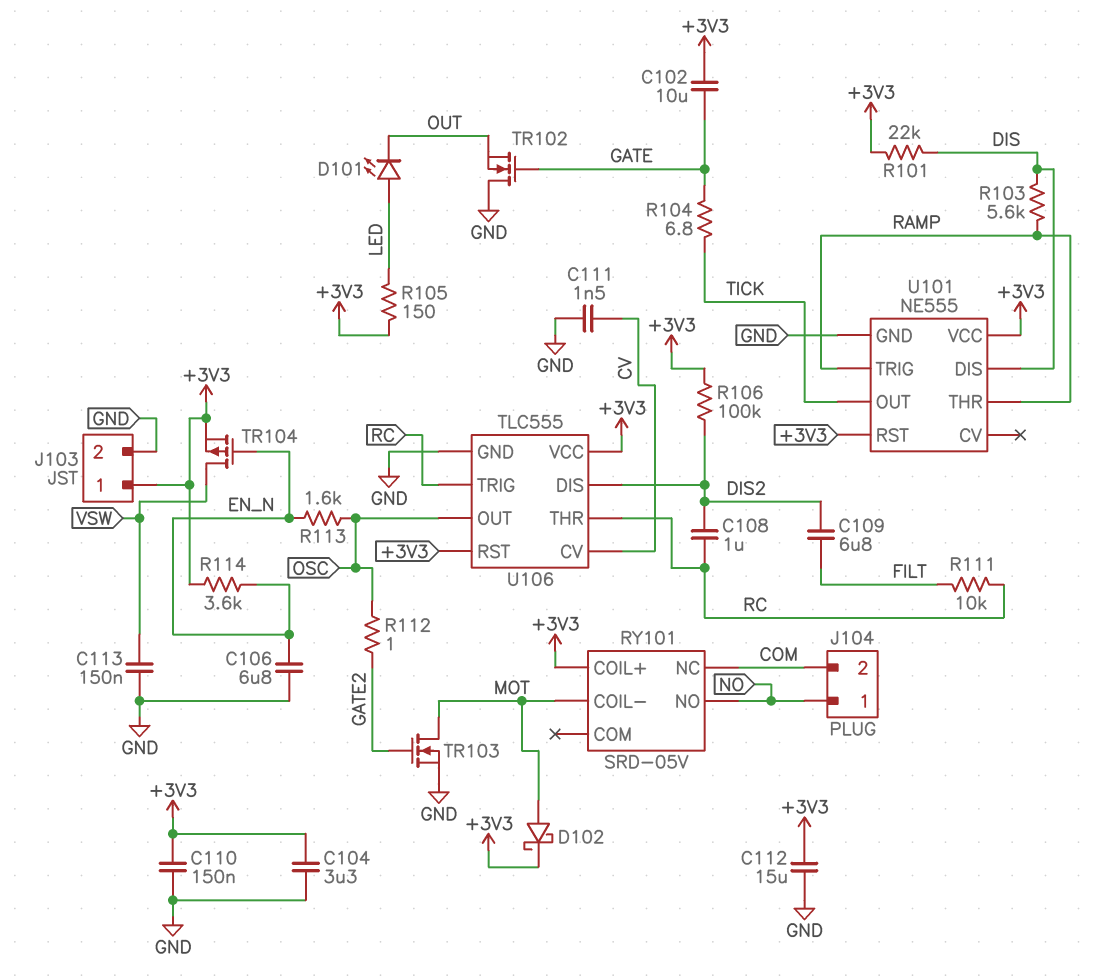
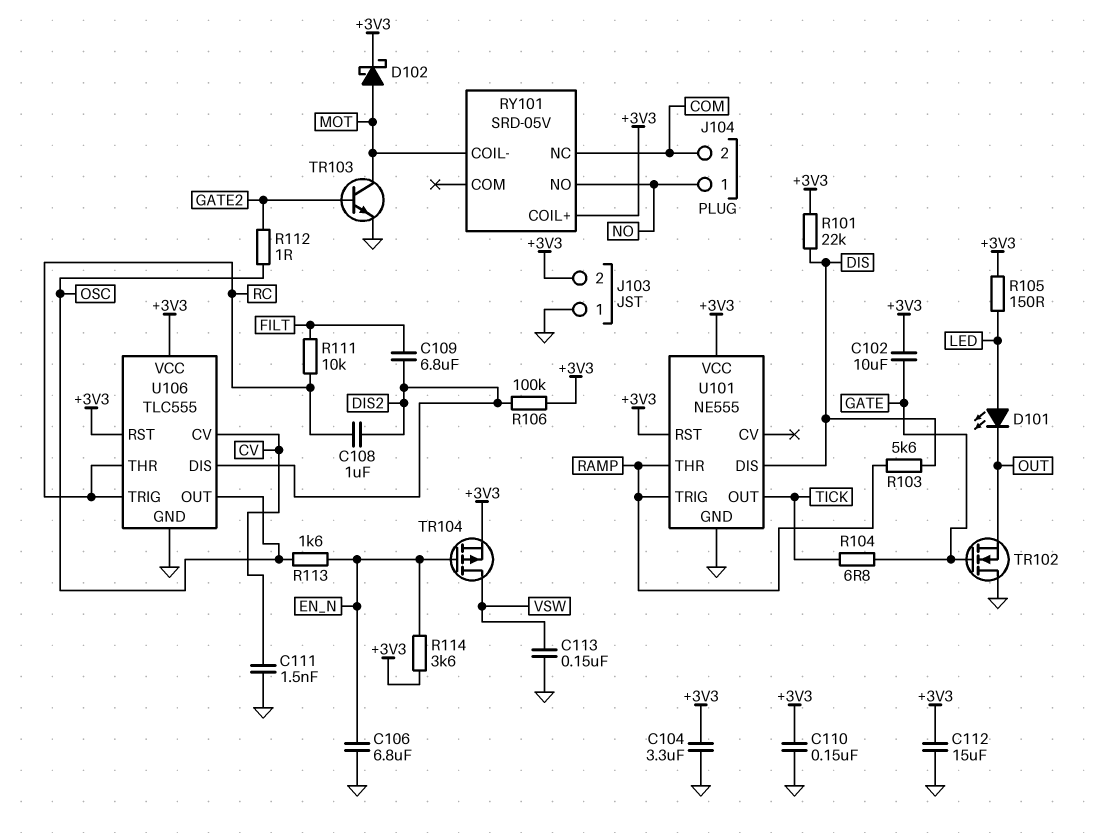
J103 pin 1: +3V3 -> GND
J103 pin 2: GND -> +3V3
TR103: NMOS (G GATE2, D MOT, S GND) -> NPN (B GATE2, C MOT, E GND)

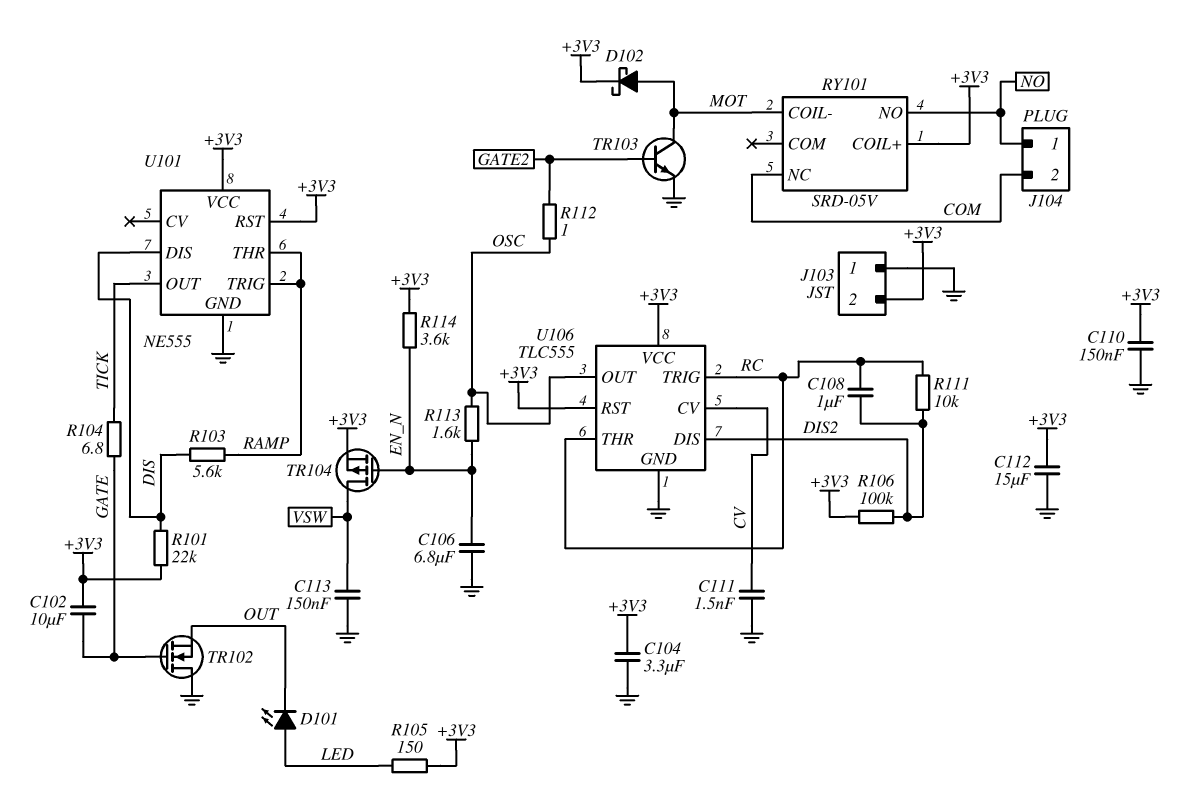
C109: 6.8uF (DIS2, FILT) -> none
R111: 10k (FILT, RC) -> 10k (DIS2, RC)

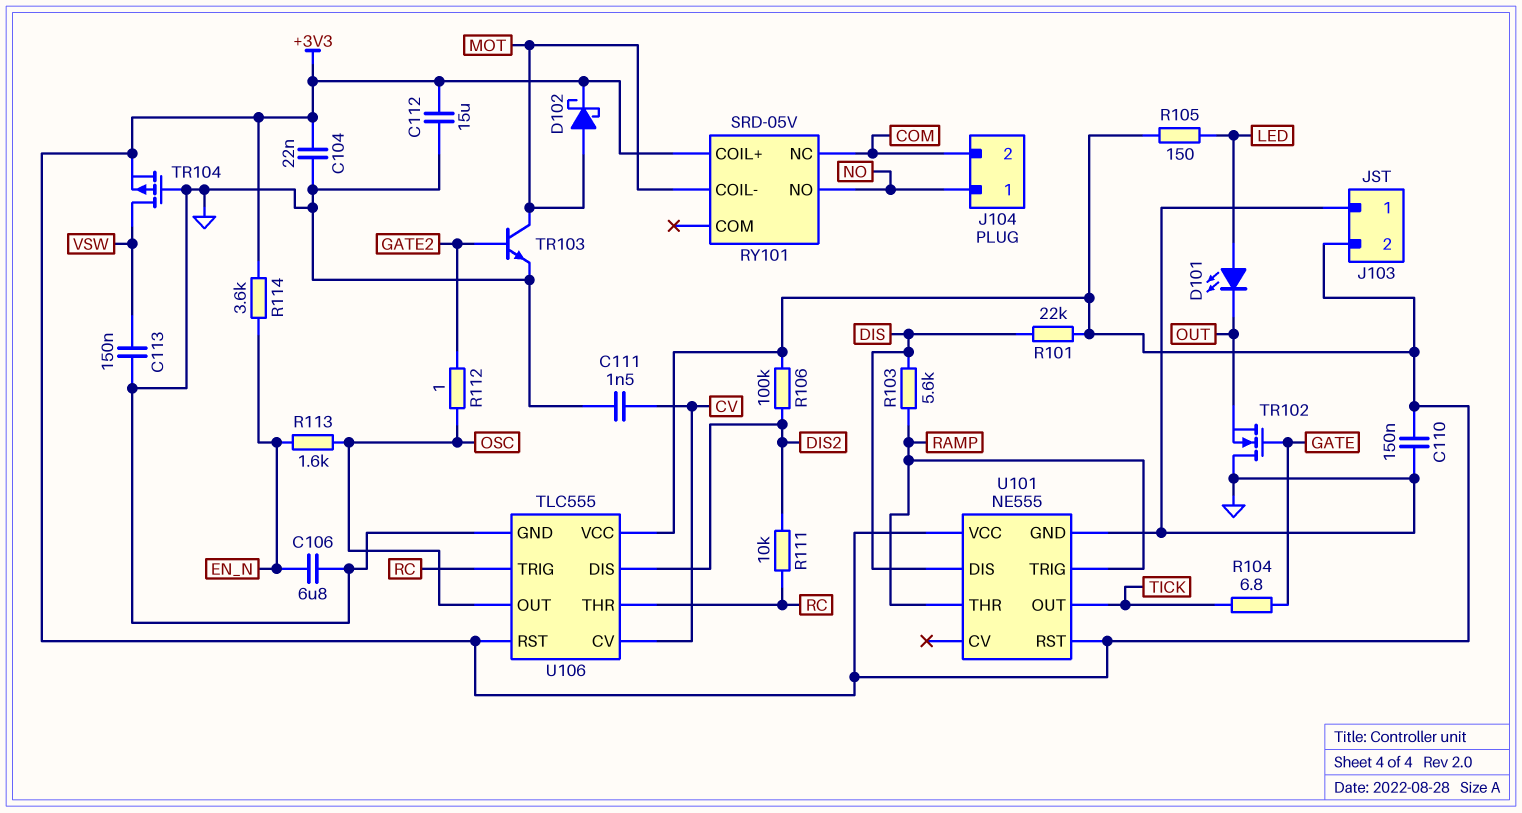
C102: 10uF (+3V3, GATE) -> none
C104: 3.3uF (+3V3, GND) -> 22nF (+3V3, GND)
C108: 1uF (DIS2, RC) -> none
TR104: PMOS (G EN_N, D VSW, S +3V3) -> PMOS (G GND, D VSW, S +3V3)

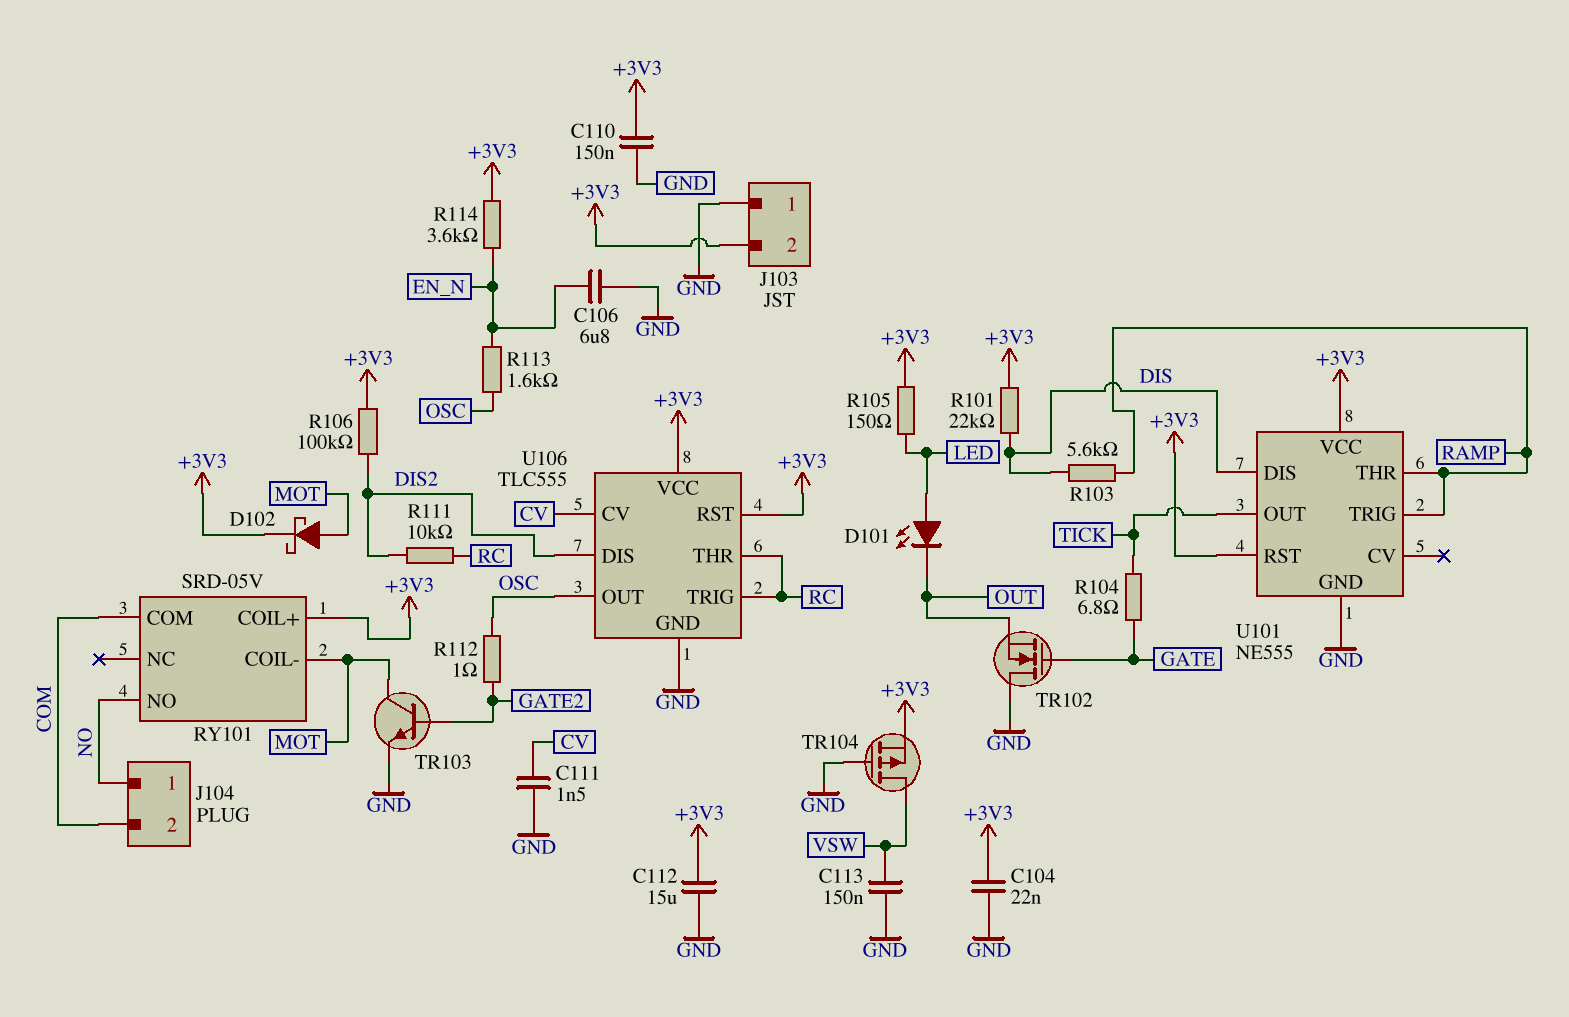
RY101 pin COM: none -> COM
RY101 pin NC: COM -> none

